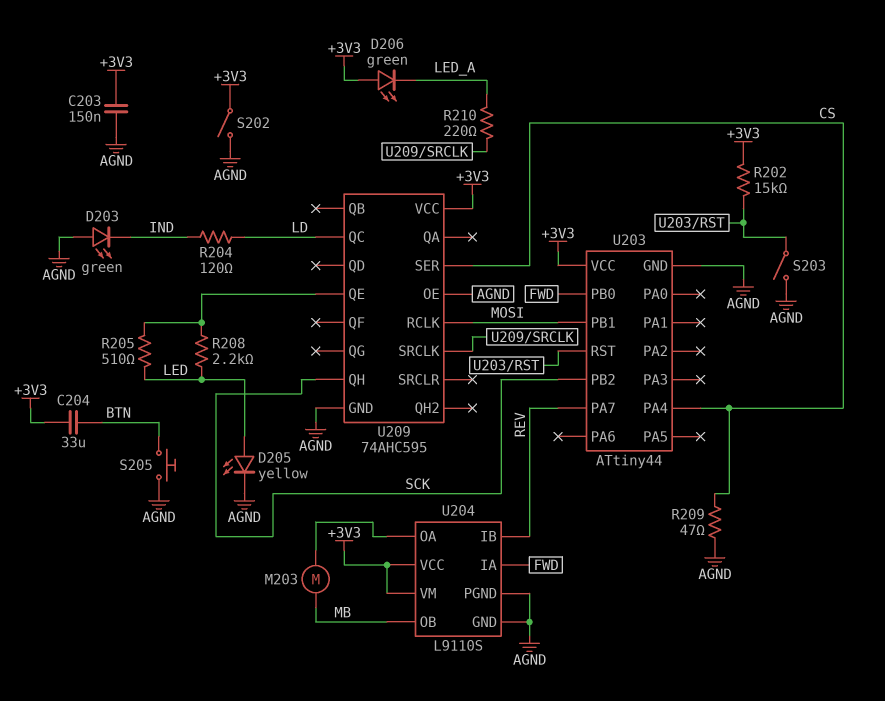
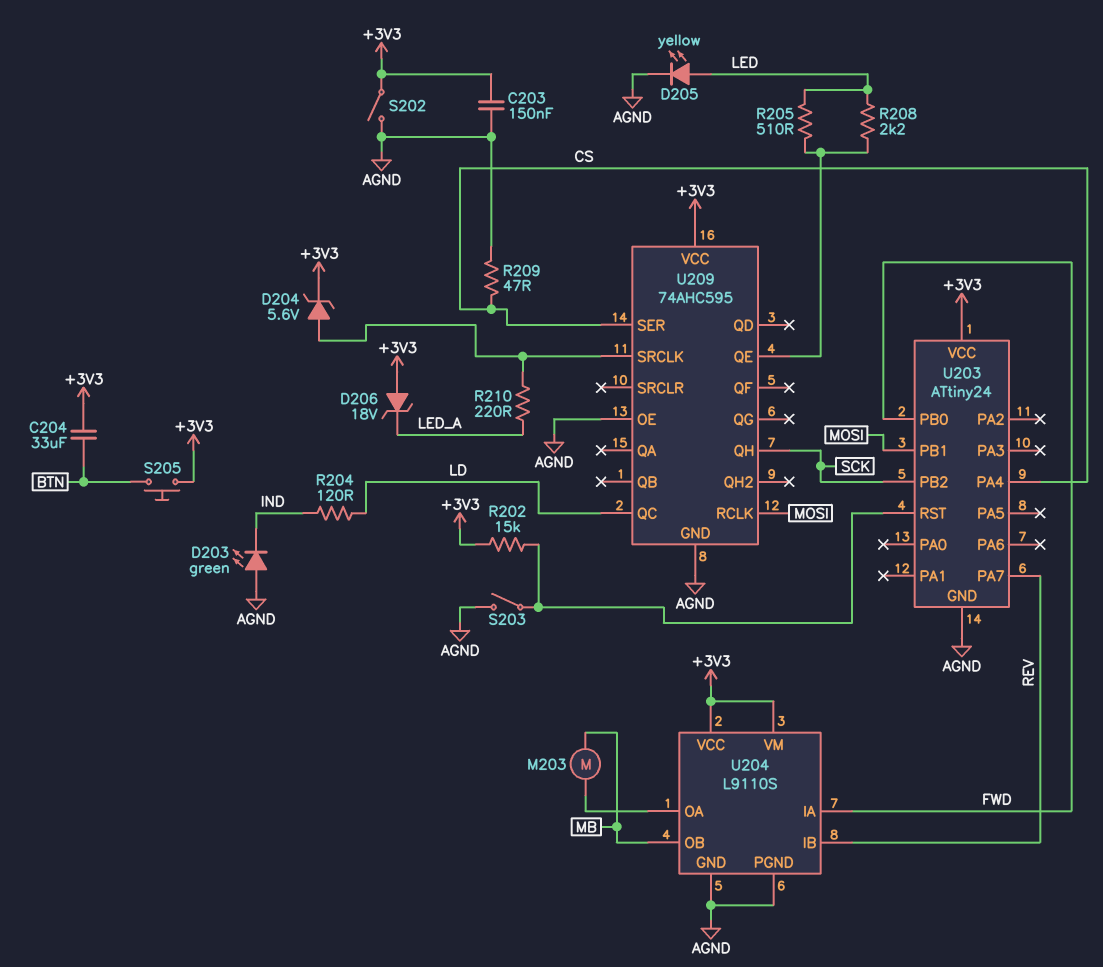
D204: none -> zener 5.6V (A U209/SRCLK, K +3V3)
D206: LED green (A +3V3, K LED_A) -> zener 18V (A +3V3, K LED_A)
S205: button (AGND, BTN) -> button (+3V3, BTN)
U203: ATtiny44 -> ATtiny24

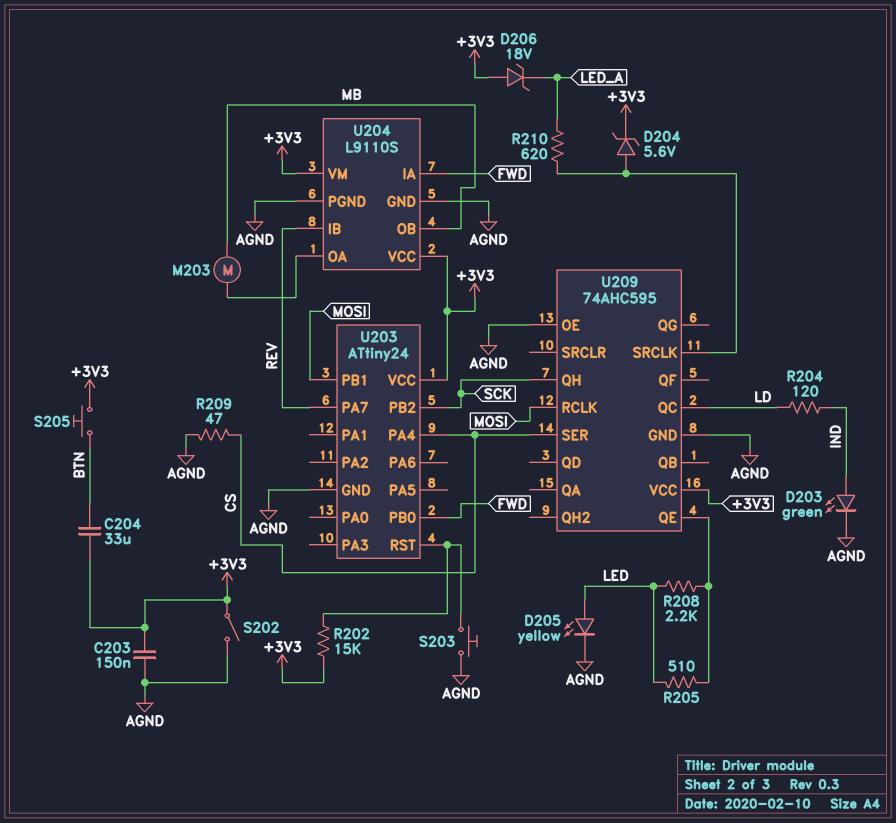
D203: LED green (A AGND, K IND) -> LED green (A IND, K AGND)
R210: 220 (LED_A, U209/SRCLK) -> 620 (LED_A, U209/SRCLK)
S203: switch (AGND, U203/RST) -> button (AGND, U203/RST)

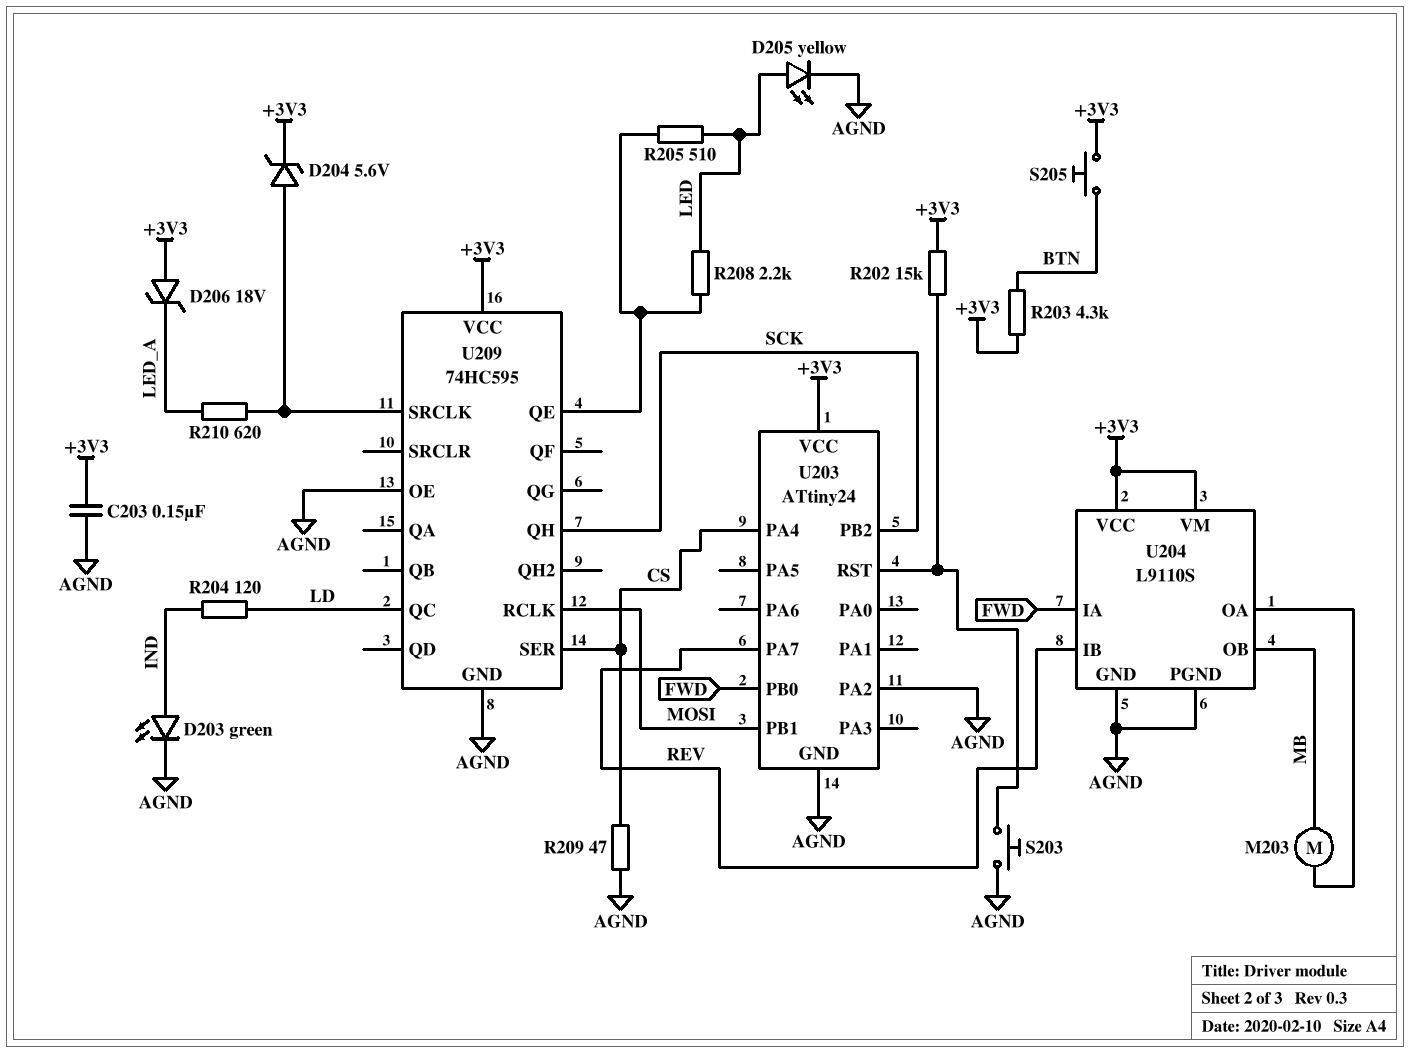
C204: 33uF (+3V3, BTN) -> none
R203: none -> 4.3k (+3V3, BTN)
S202: switch (+3V3, AGND) -> none
U203 pin PA2: none -> AGND
U209: 74AHC595 -> 74HC595

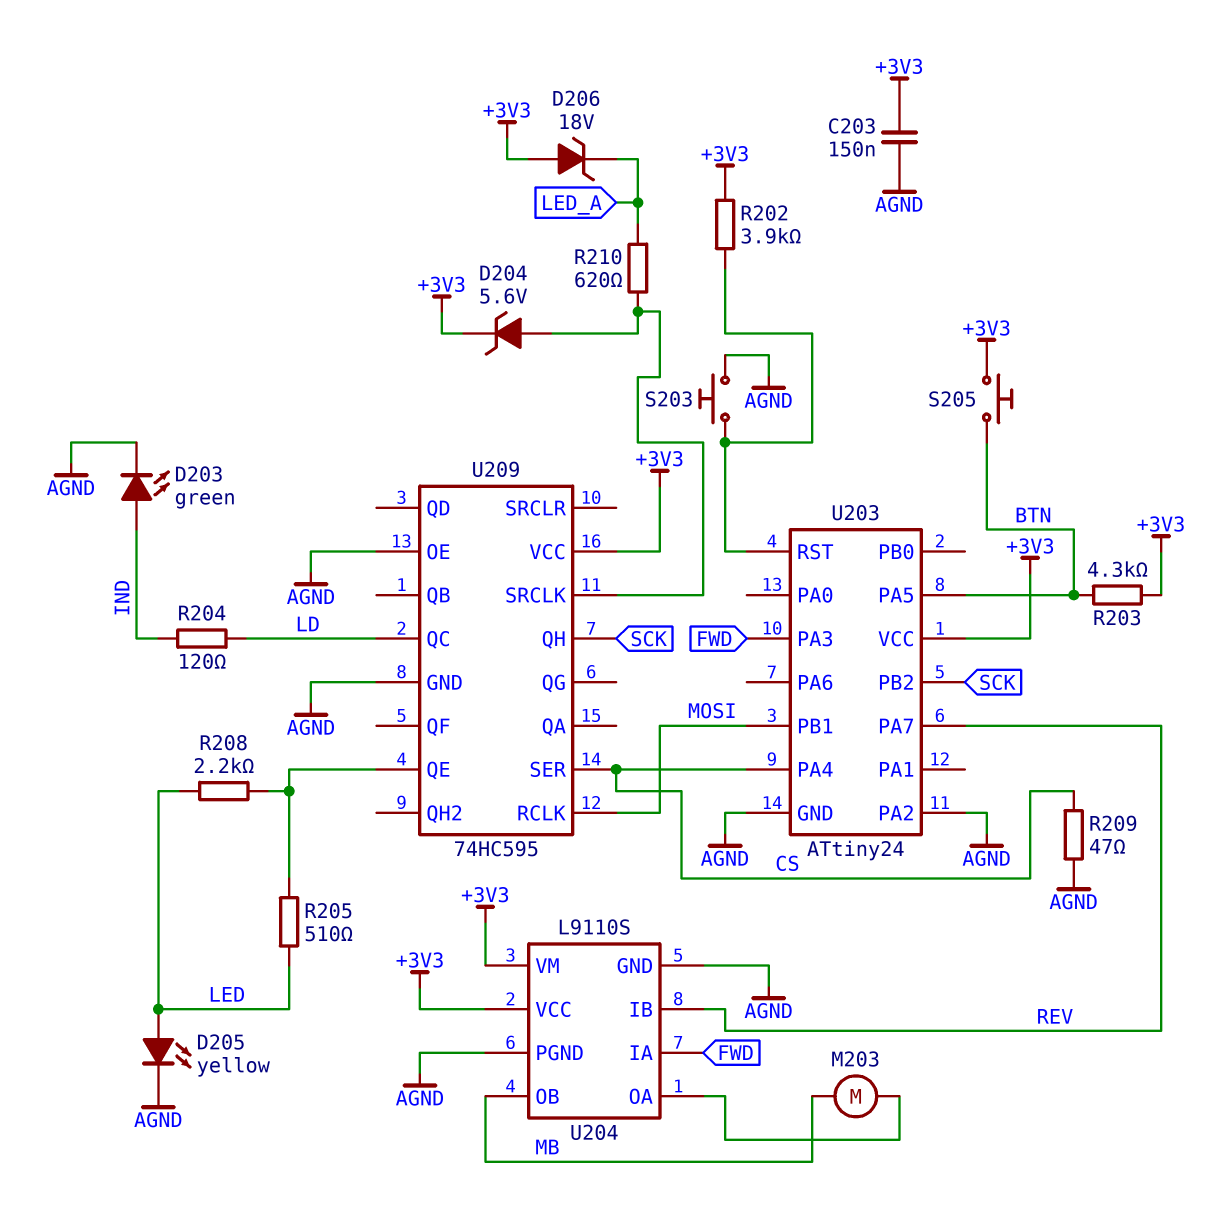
R202: 15k (+3V3, U203/RST) -> 3.9k (+3V3, U203/RST)
U203 pin PA3: none -> FWD
U203 pin PA5: none -> BTN
U203 pin PB0: FWD -> none

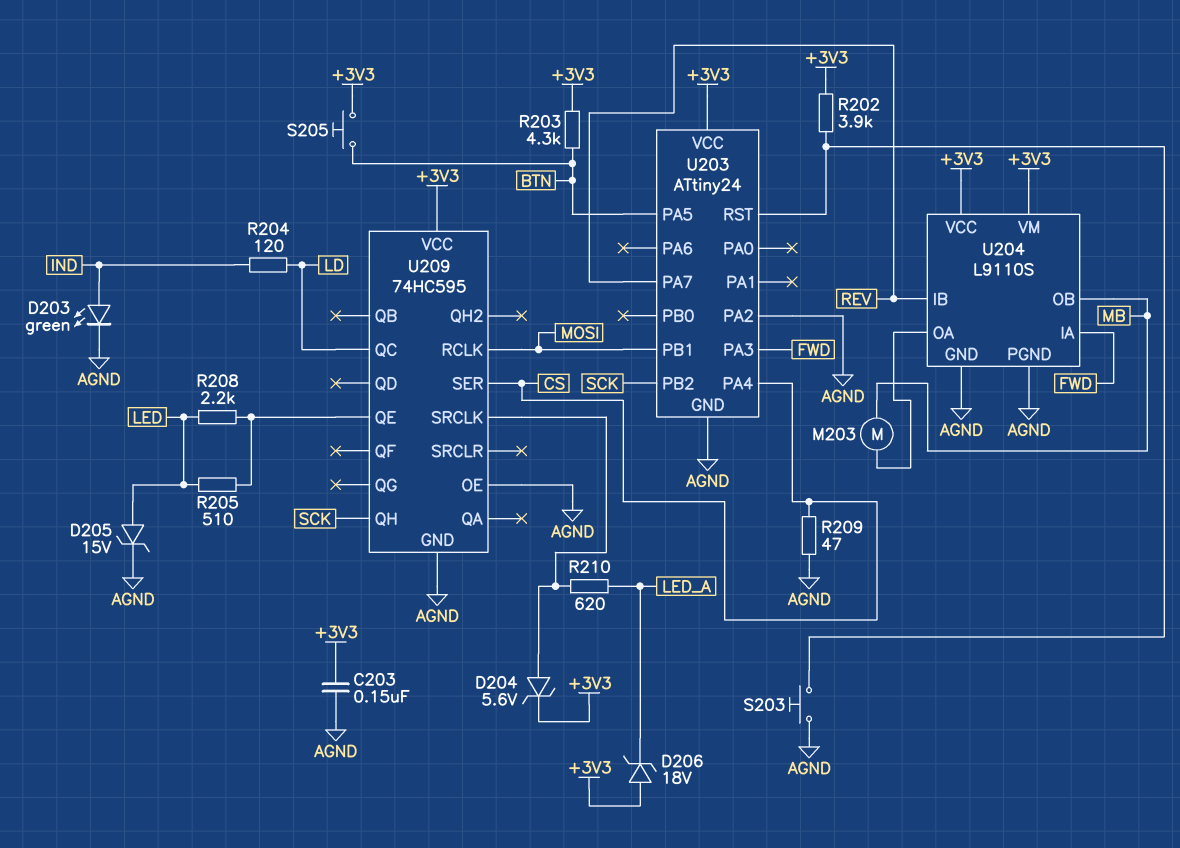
D205: LED yellow (A LED, K AGND) -> zener 15V (A LED, K AGND)

